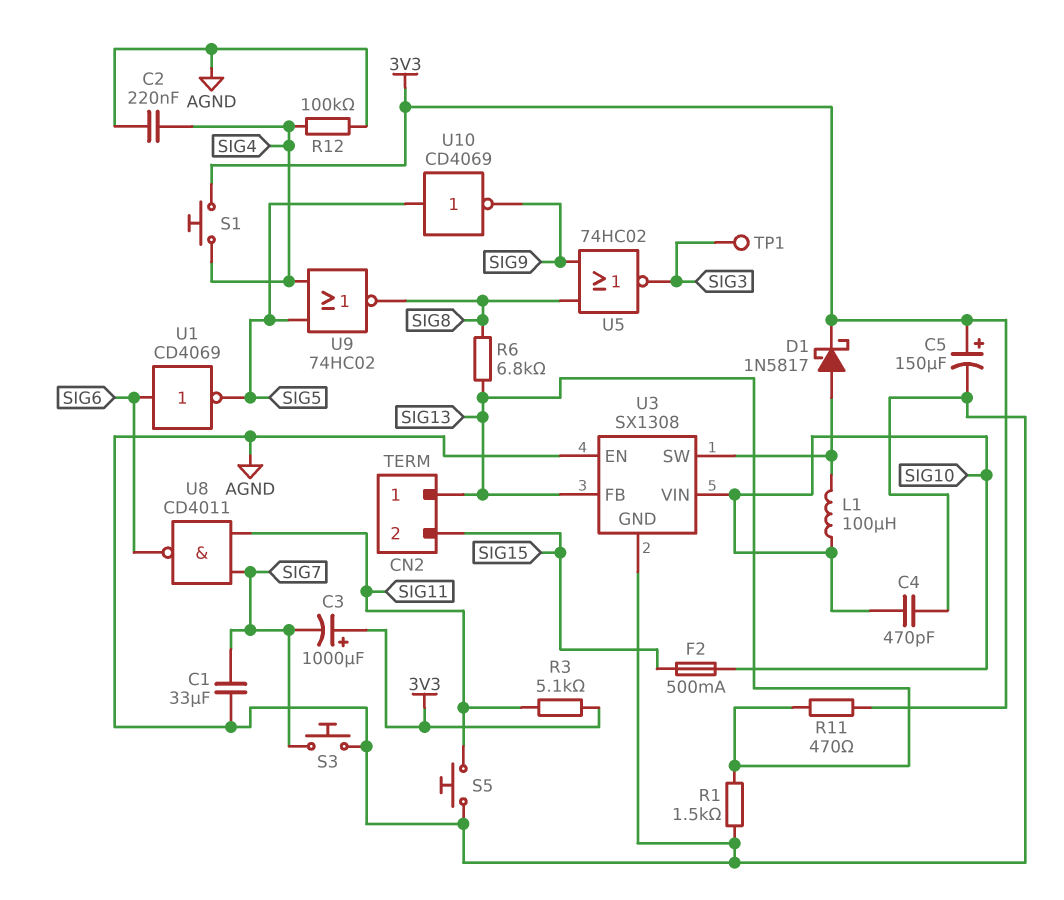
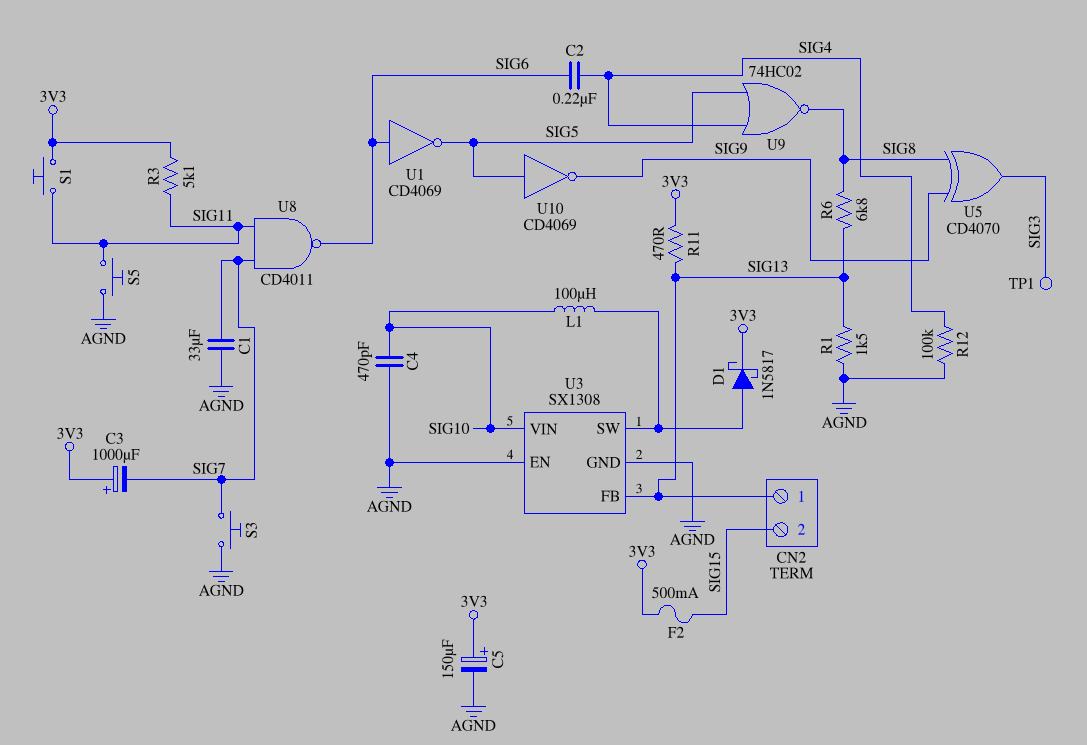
C2: 220nF (AGND, SIG4) -> 220nF (SIG4, SIG6)
F2: 500mA (SIG10, SIG15) -> 500mA (3V3, SIG15)
S1: button (3V3, SIG4) -> button (3V3, SIG11)
U5: NOR 74HC02 (in SIG8, in SIG9, out SIG3) -> XOR CD4070 (in SIG8, in SIG9, out SIG3)

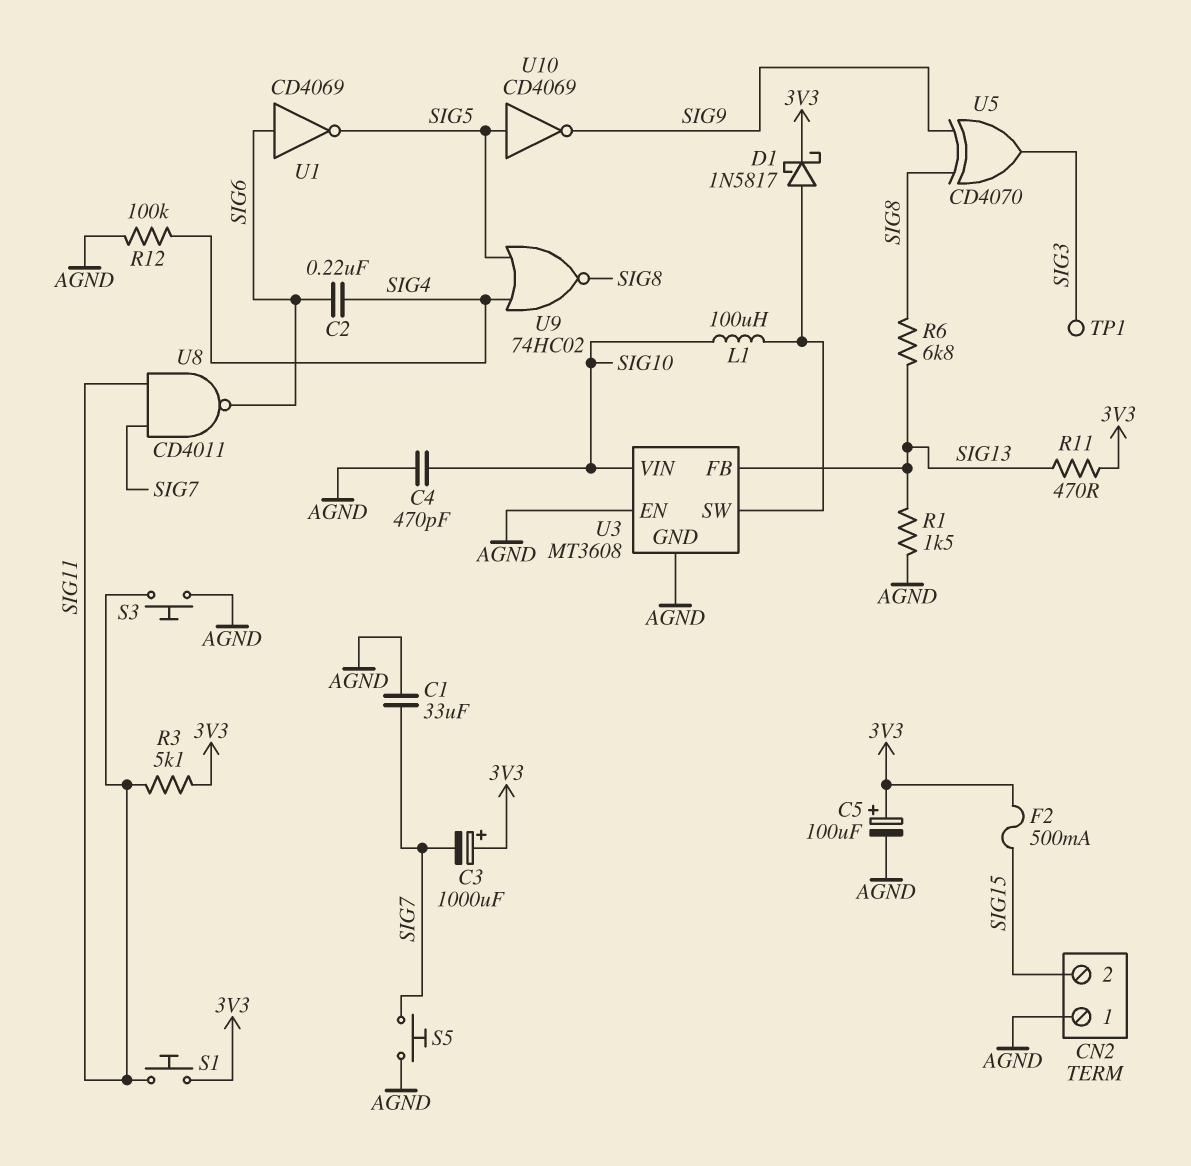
C5: 150uF (plus 3V3, minus AGND) -> 100uF (plus 3V3, minus AGND)
CN2 pin 1: SIG13 -> AGND
S3: button (AGND, SIG7) -> button (AGND, SIG11)
S5: button (AGND, SIG11) -> button (AGND, SIG7)
U3: SX1308 -> MT3608

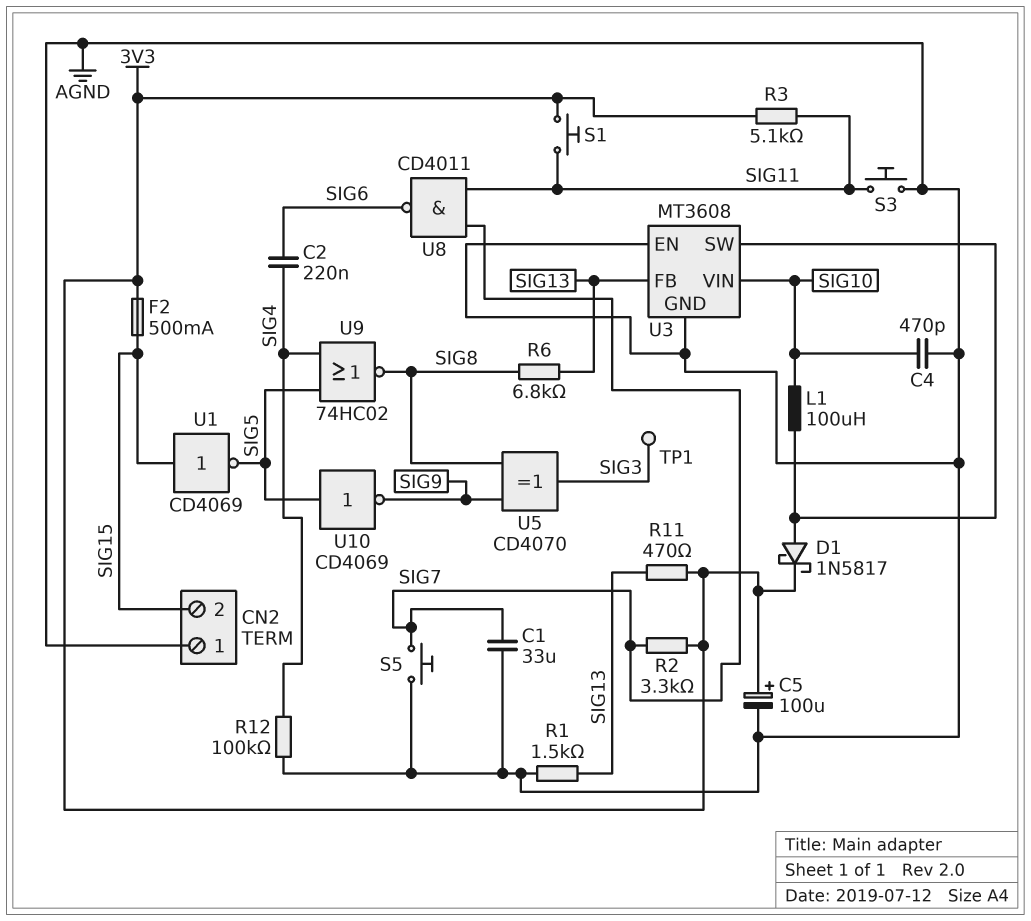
C3: 1000uF (plus 3V3, minus SIG7) -> none
R2: none -> 3.3k (3V3, SIG7)
U1: NOT CD4069 (in SIG6, out SIG5) -> NOT CD4069 (in SIG15, out SIG5)

